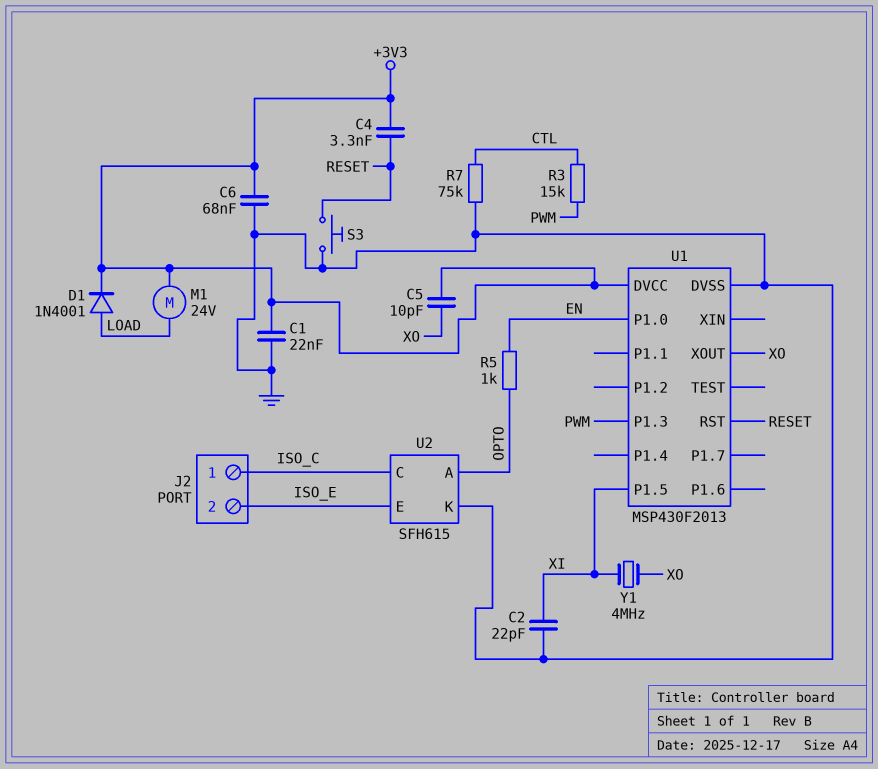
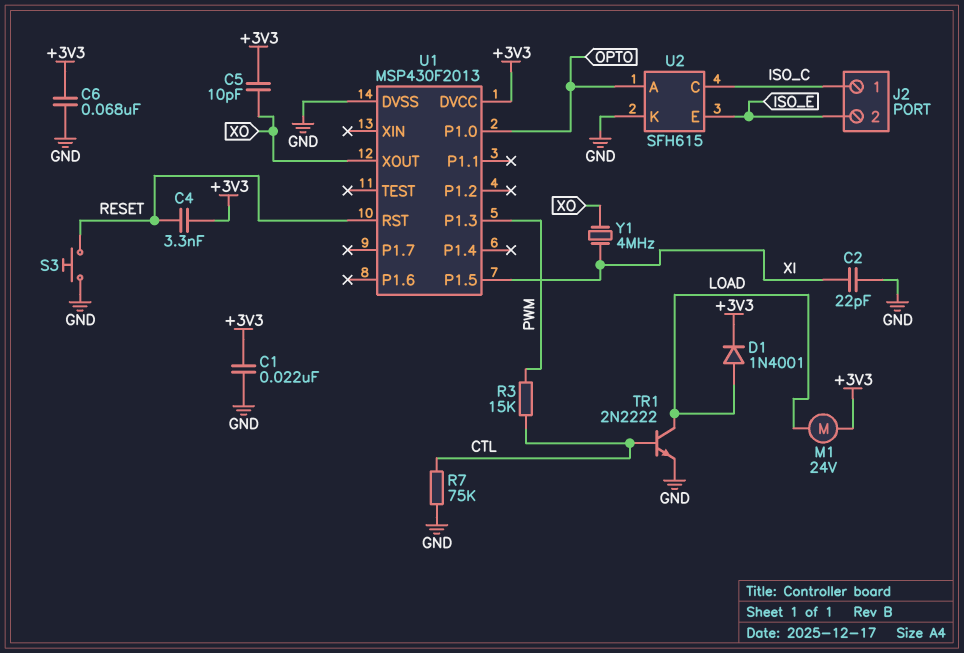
R5: 1k (EN, OPTO) -> none
TR1: none -> NPN 2N2222 (B CTL, C LOAD, E GND)
U1 pin P1.0: EN -> OPTO

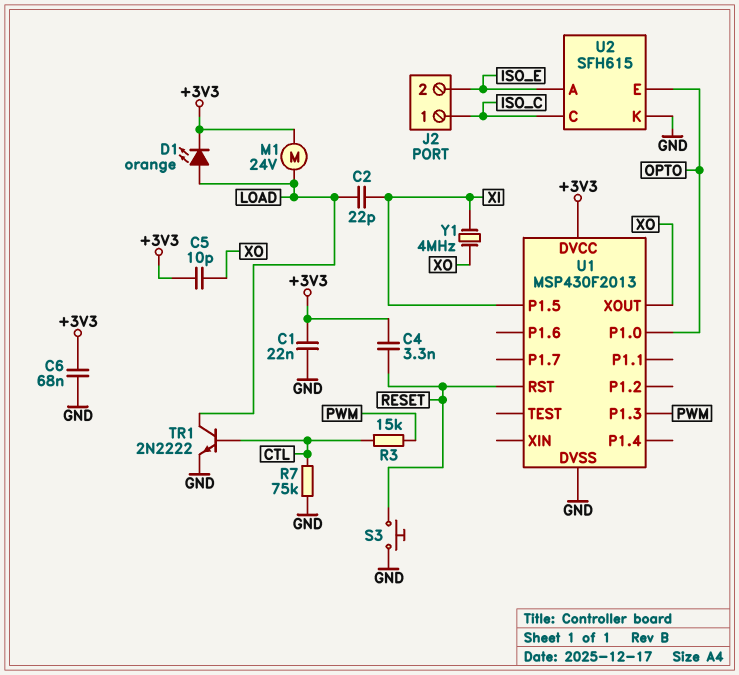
C2: 22pF (GND, XI) -> 22pF (LOAD, XI)
D1: diode 1N4001 (A LOAD, K +3V3) -> LED orange (A LOAD, K +3V3)
U2 pin A: OPTO -> ISO_E
U2 pin E: ISO_E -> OPTO

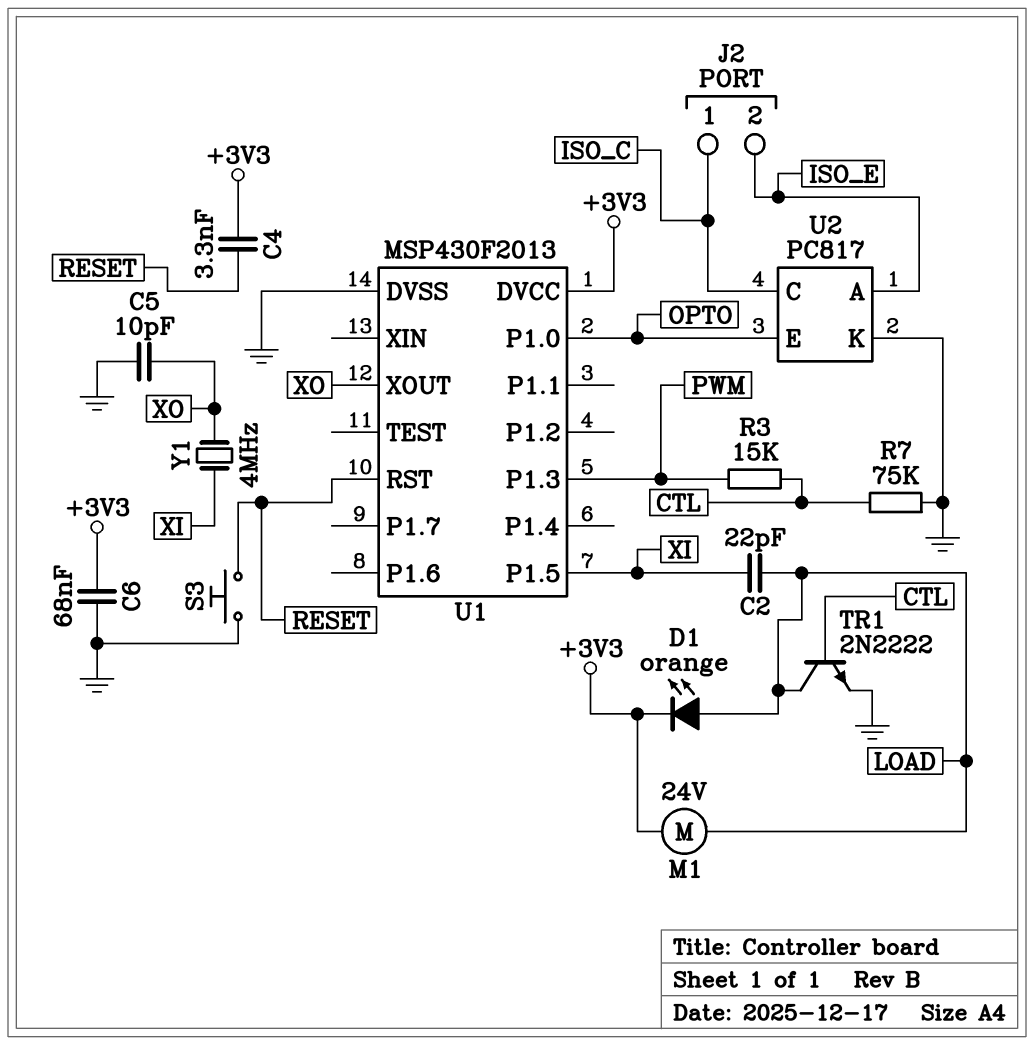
C1: 22nF (+3V3, GND) -> none
C5: 10pF (+3V3, XO) -> 10pF (GND, XO)
U2: SFH615 -> PC817

